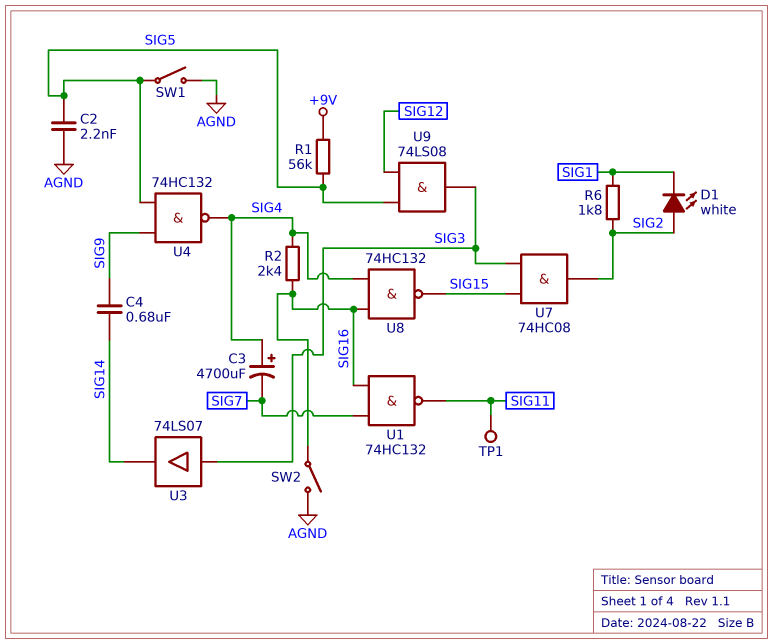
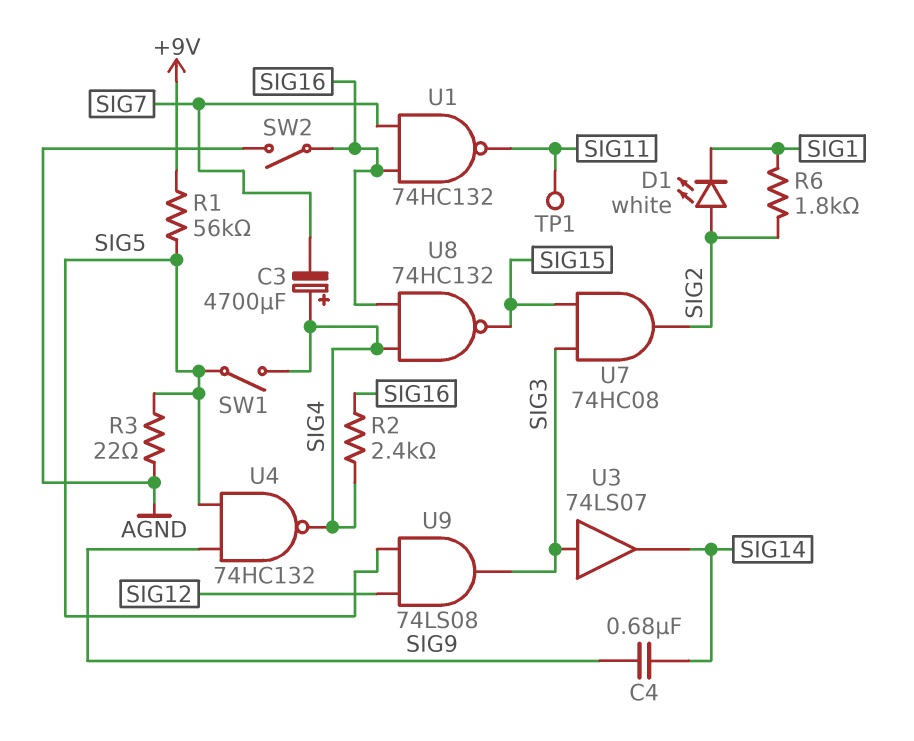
C2: 2.2nF (AGND, SIG5) -> none
R3: none -> 22 (AGND, SIG5)
SW1: switch (AGND, SIG5) -> switch (SIG4, SIG5)

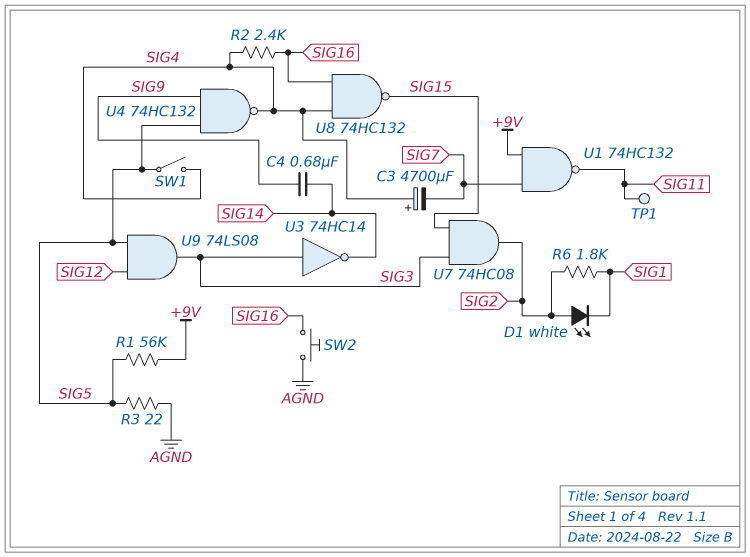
SW2: switch (AGND, SIG16) -> button (AGND, SIG16)
U1: NAND 74HC132 (in SIG7, in SIG16, out SIG11) -> NAND 74HC132 (in +9V, in SIG7, out SIG11)
U3: buffer 74LS07 (in SIG3, out SIG14) -> NOT 74HC14 (in SIG3, out SIG14)

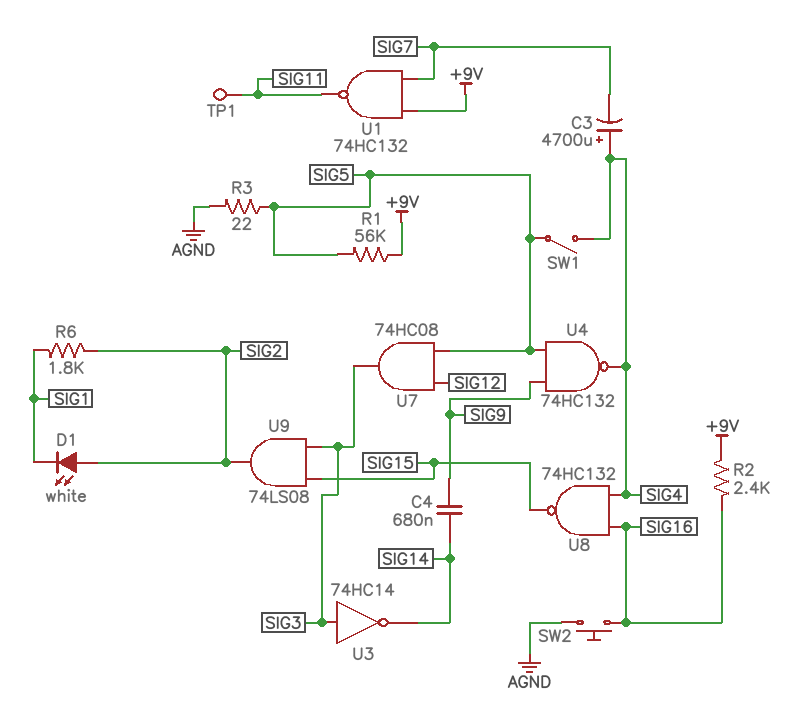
R2: 2.4k (SIG4, SIG16) -> 2.4k (+9V, SIG16)
U7: AND 74HC08 (in SIG3, in SIG15, out SIG2) -> AND 74HC08 (in SIG5, in SIG12, out SIG3)
U9: AND 74LS08 (in SIG5, in SIG12, out SIG3) -> AND 74LS08 (in SIG3, in SIG15, out SIG2)

